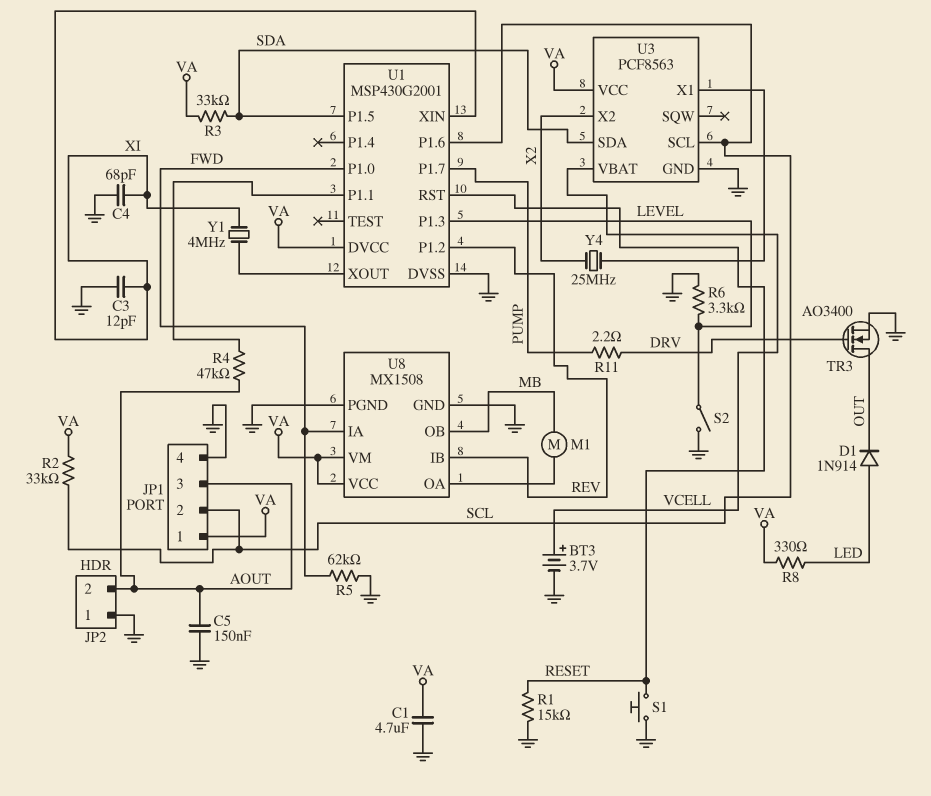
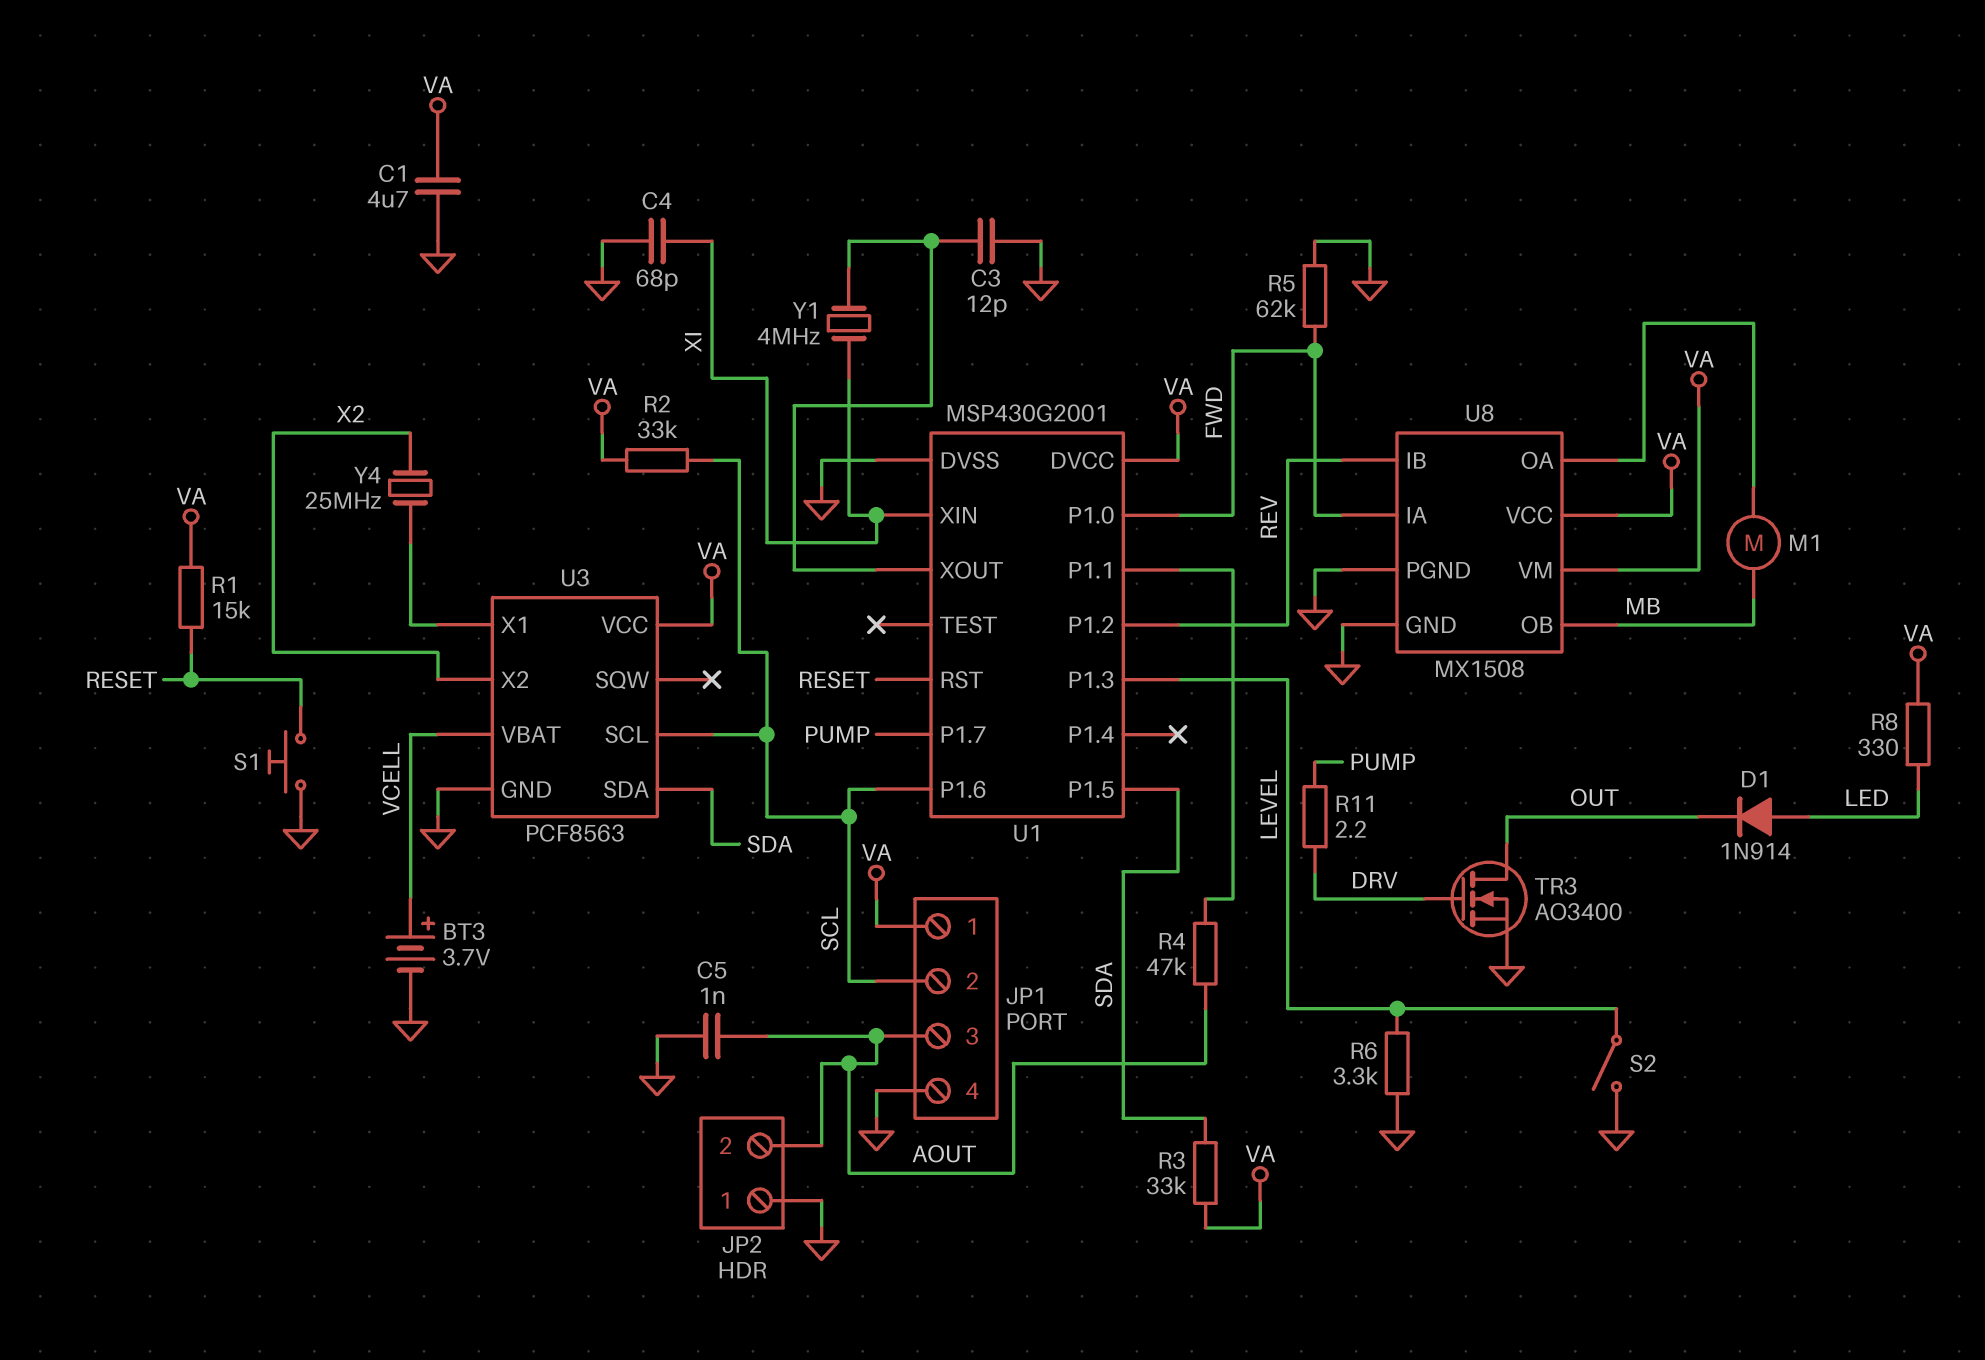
C3: 12pF (GND, XI) -> 12pF (GND, U1/XOUT)
C5: 150nF (AOUT, GND) -> 1nF (AOUT, GND)
R1: 15k (GND, RESET) -> 15k (RESET, VA)

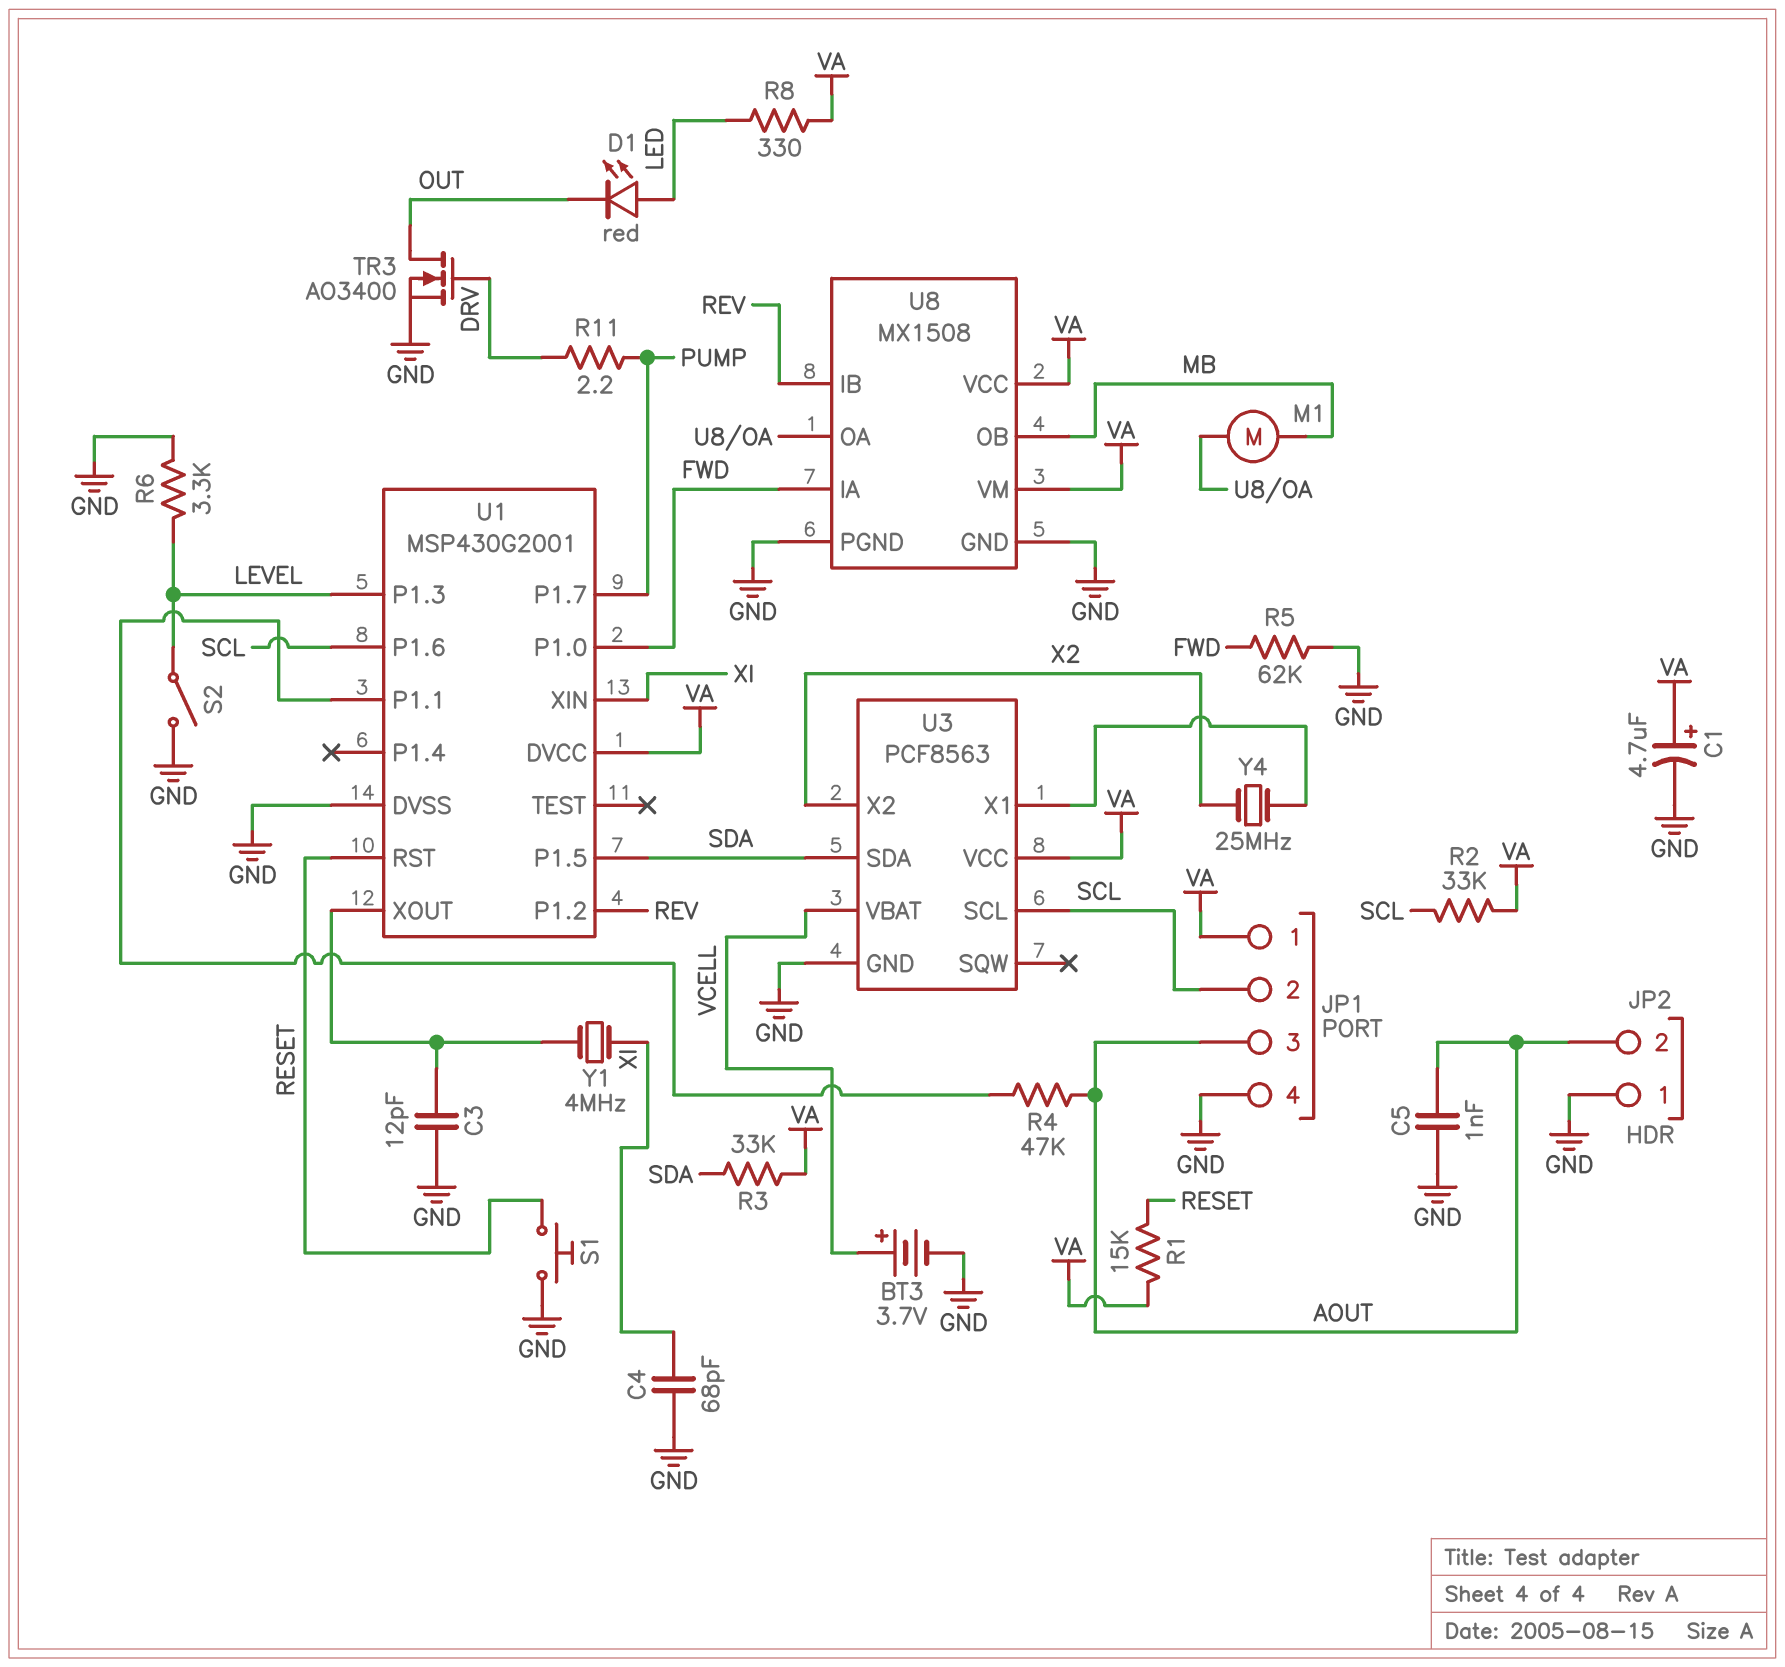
C1: 4.7uF (GND, VA) -> 4.7uF (plus VA, minus GND)
D1: diode 1N914 (A LED, K OUT) -> LED red (A LED, K OUT)

